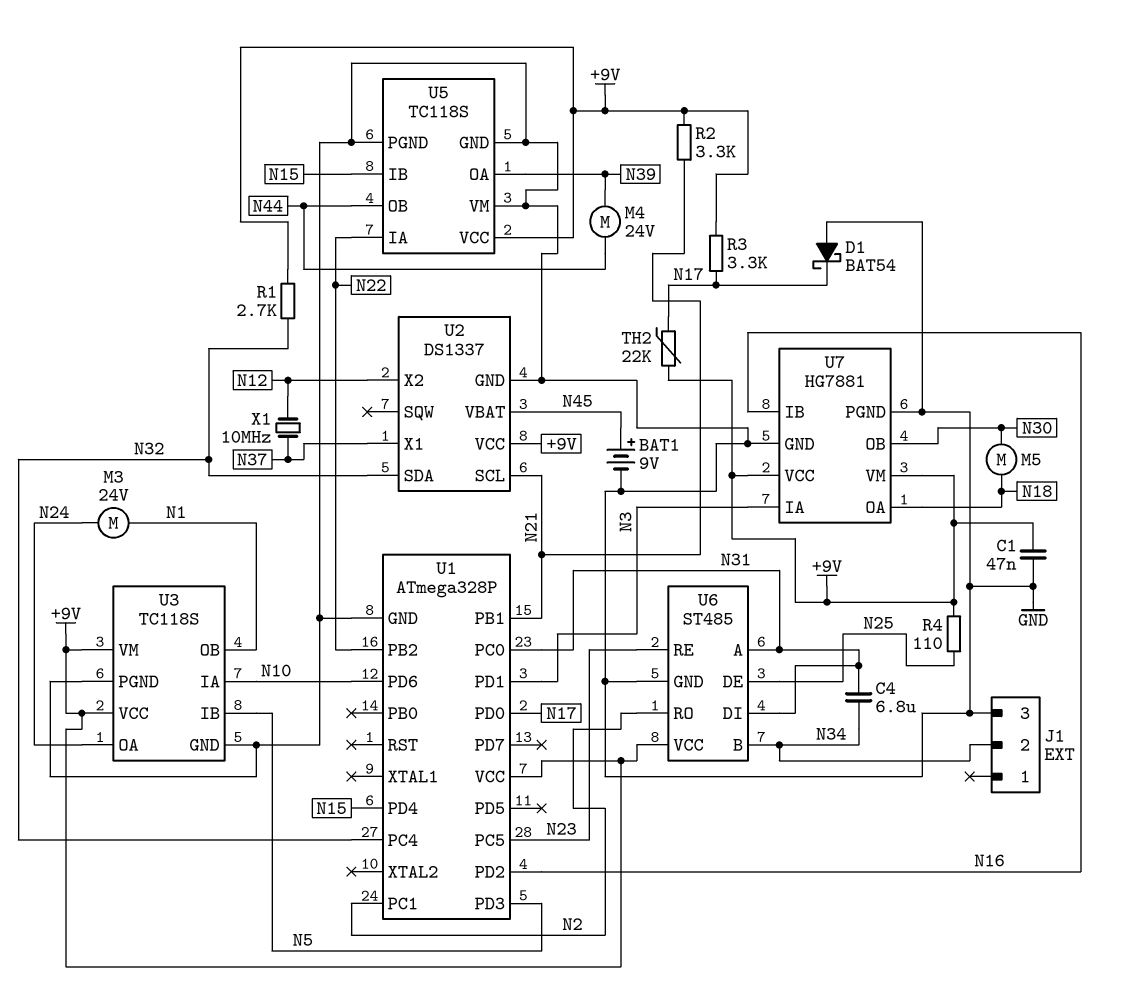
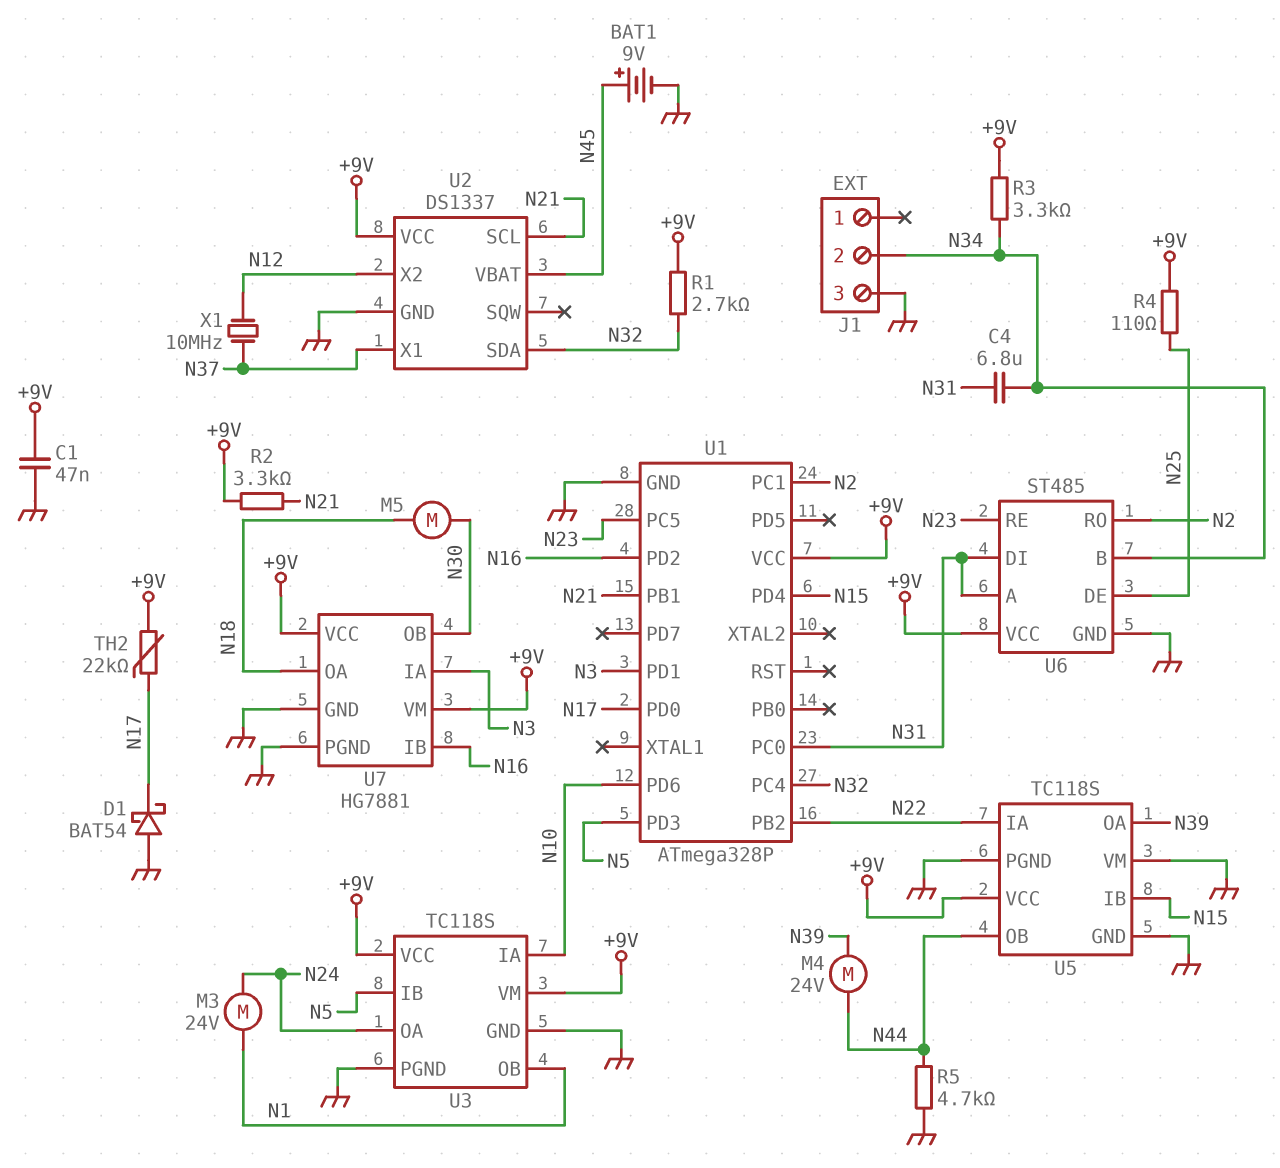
R3: 3.3k (+9V, N17) -> 3.3k (+9V, N34)
R5: none -> 4.7k (GND, N44)

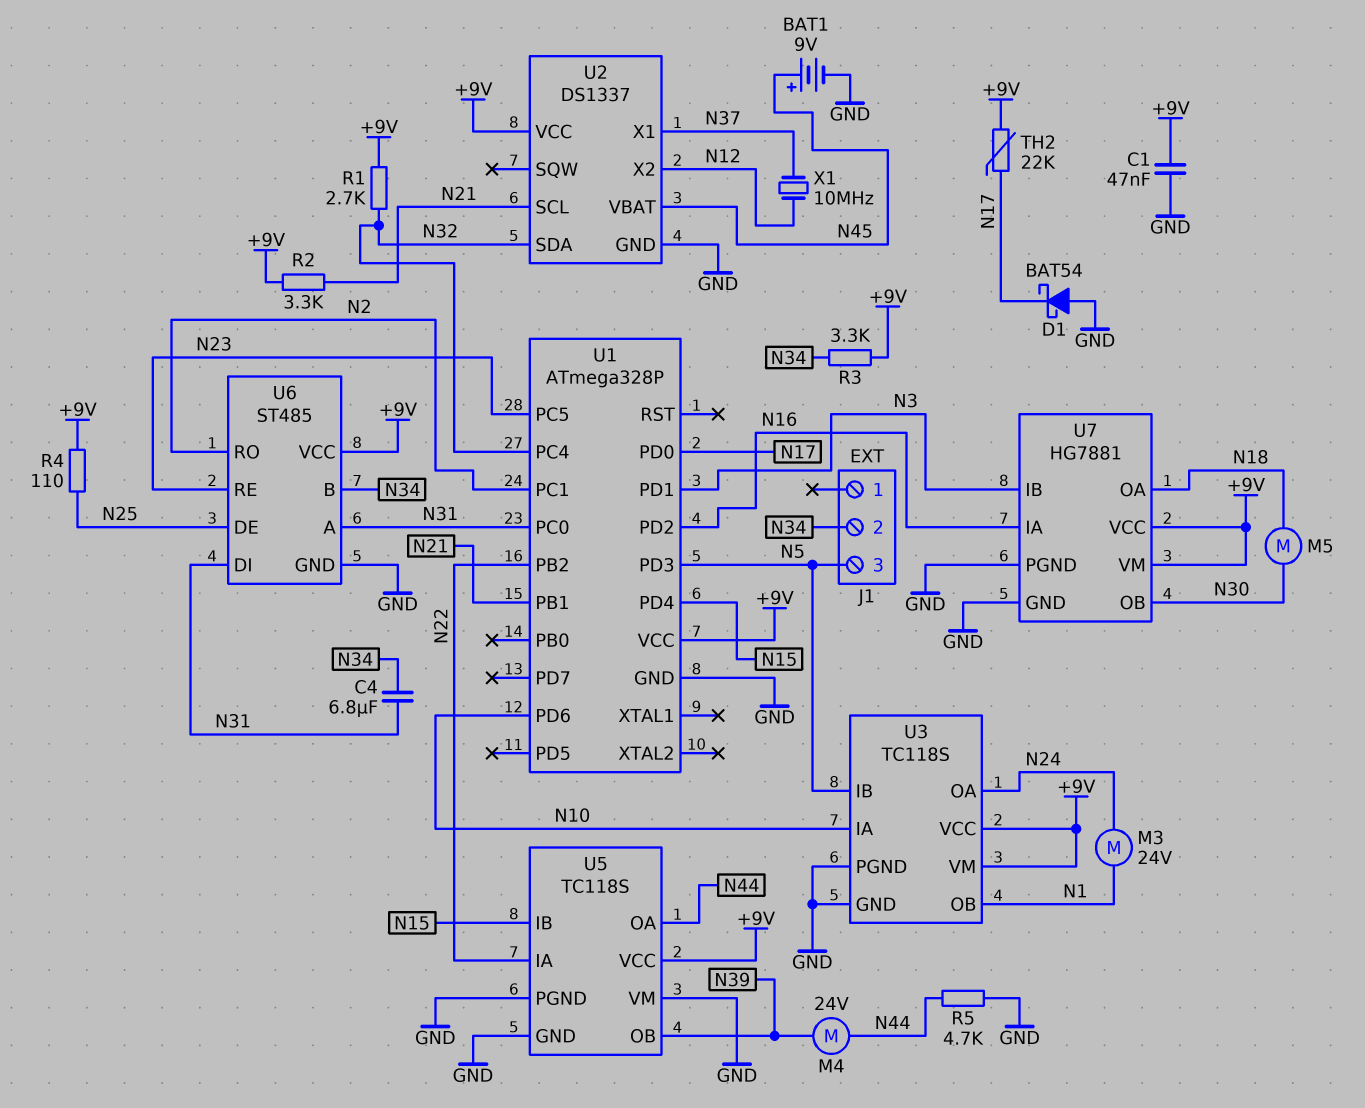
J1 pin 3: GND -> N5
U5 pin OA: N39 -> N44
U5 pin OB: N44 -> N39
U7 pin IA: N3 -> N16
U7 pin IB: N16 -> N3

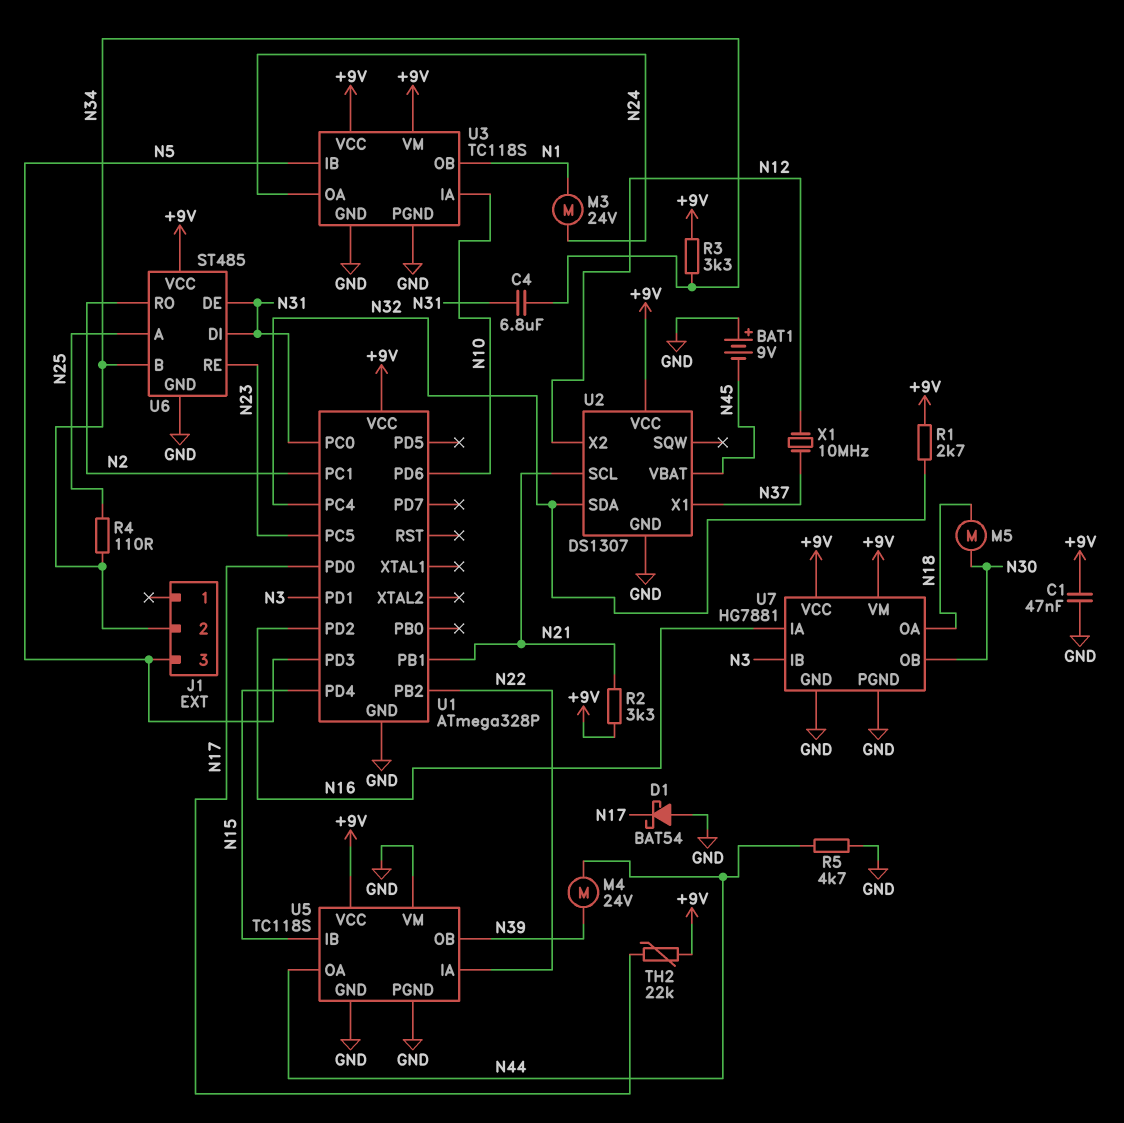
BAT1: 9V (plus N45, minus GND) -> 9V (plus GND, minus N45)
R4: 110 (+9V, N25) -> 110 (N25, N34)
U2: DS1337 -> DS1307
U6 pin A: N31 -> N25
U6 pin DE: N25 -> N31

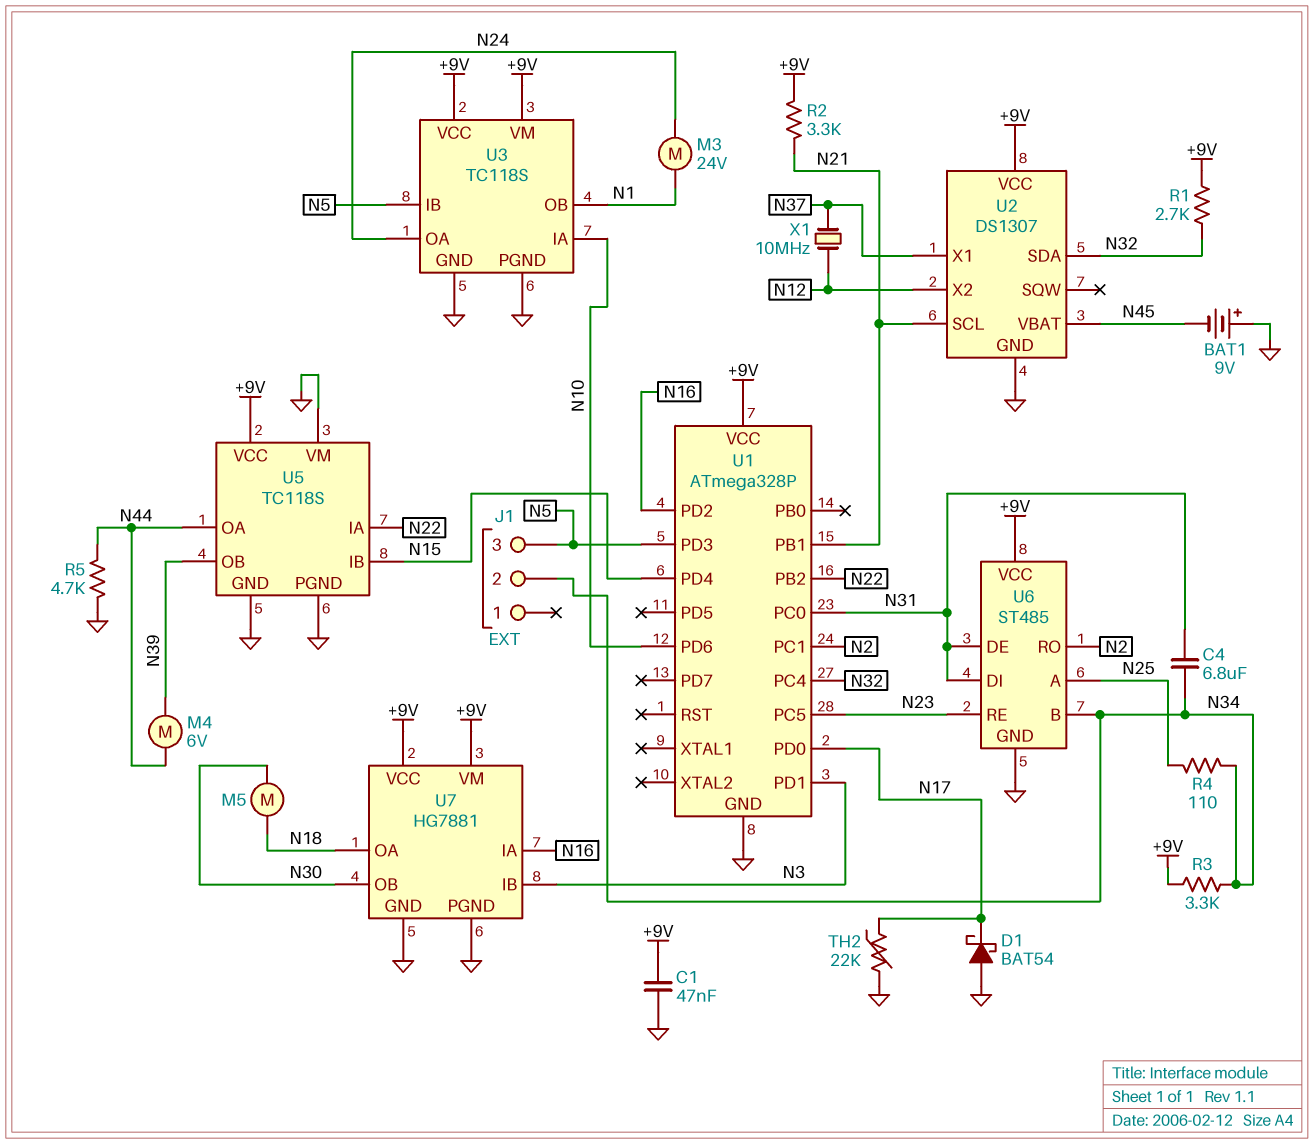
M4: motor 24V (N39, N44) -> motor 6V (N39, N44)
TH2: 22k (+9V, N17) -> 22k (GND, N17)

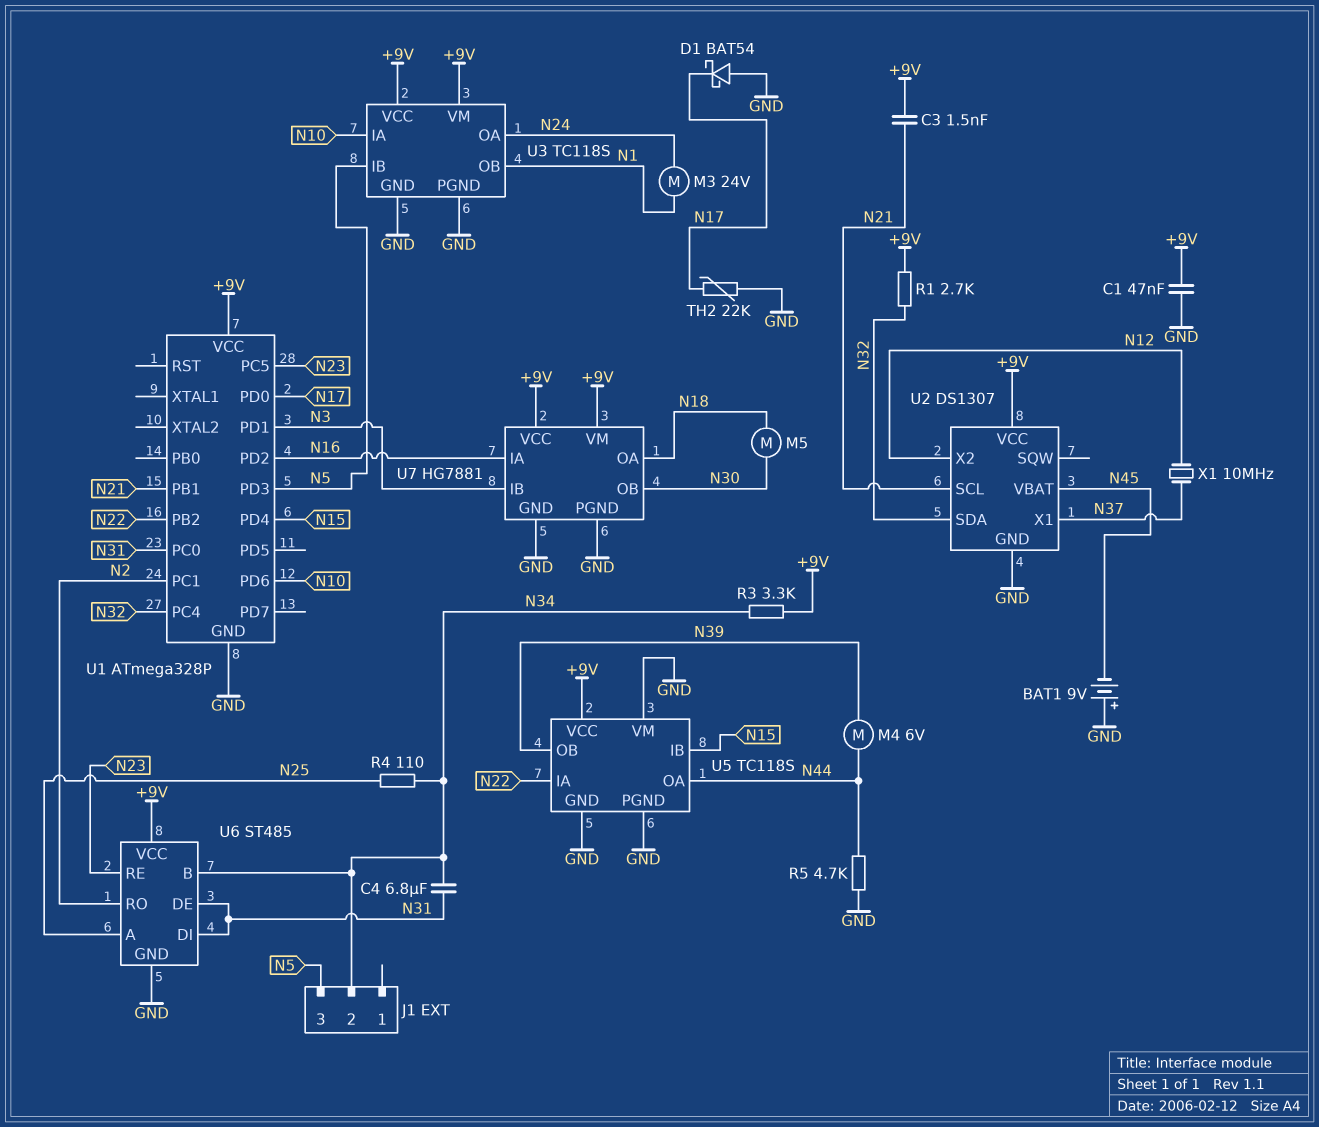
C3: none -> 1.5nF (+9V, N21)
R2: 3.3k (+9V, N21) -> none

